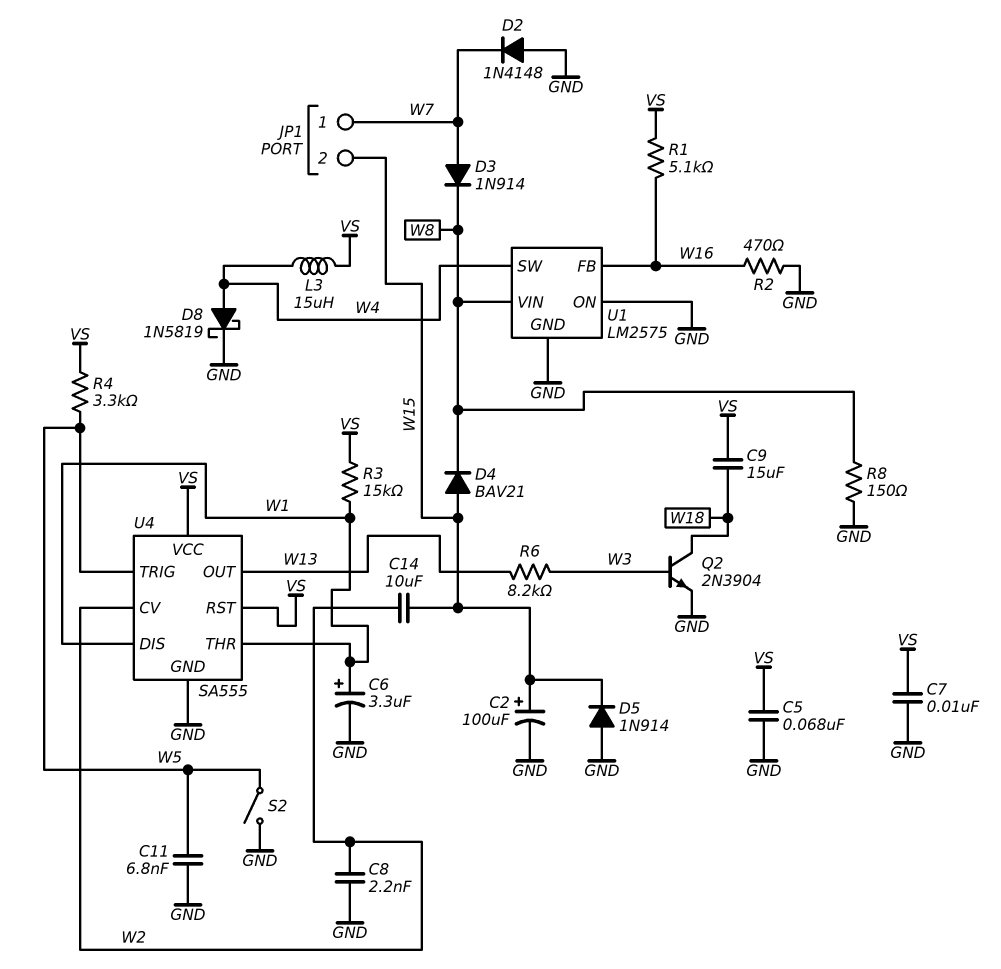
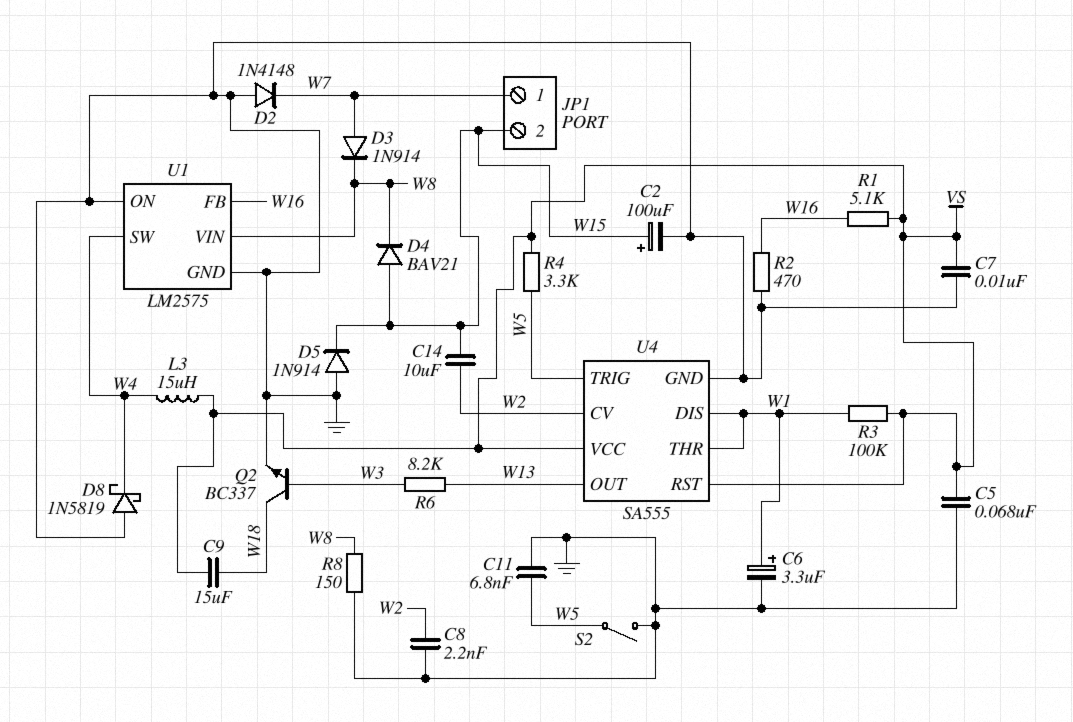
D8: schottky 1N5819 (A W4, K GND) -> schottky 1N5819 (A GND, K W4)
Q2: NPN 2N3904 (B W3, C W18, E GND) -> NPN BC337 (B W3, C W18, E GND)
R3: 15k (VS, W1) -> 100k (VS, W1)

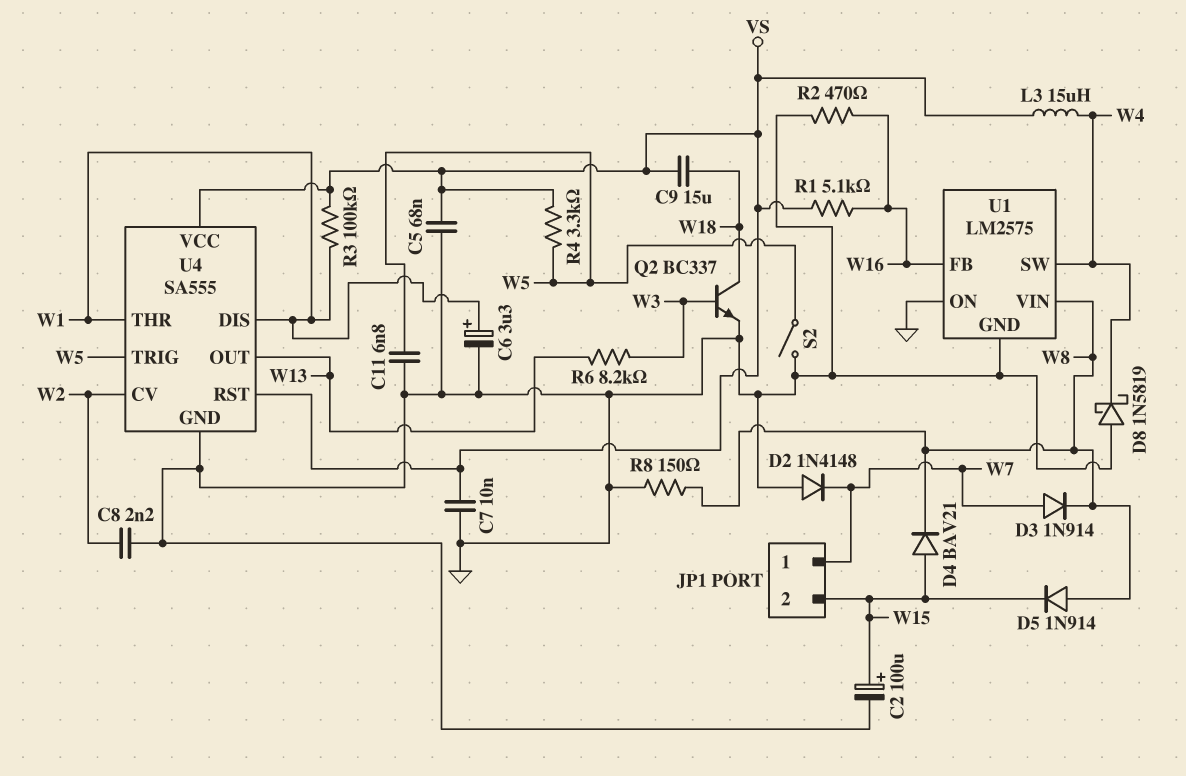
C14: 10uF (W2, W15) -> none
D5: diode 1N914 (A GND, K W15) -> diode 1N914 (A W8, K W15)

